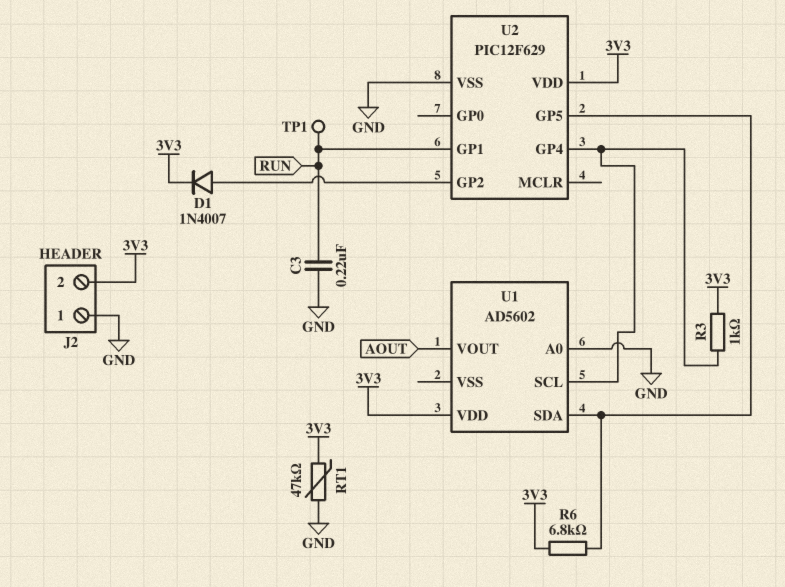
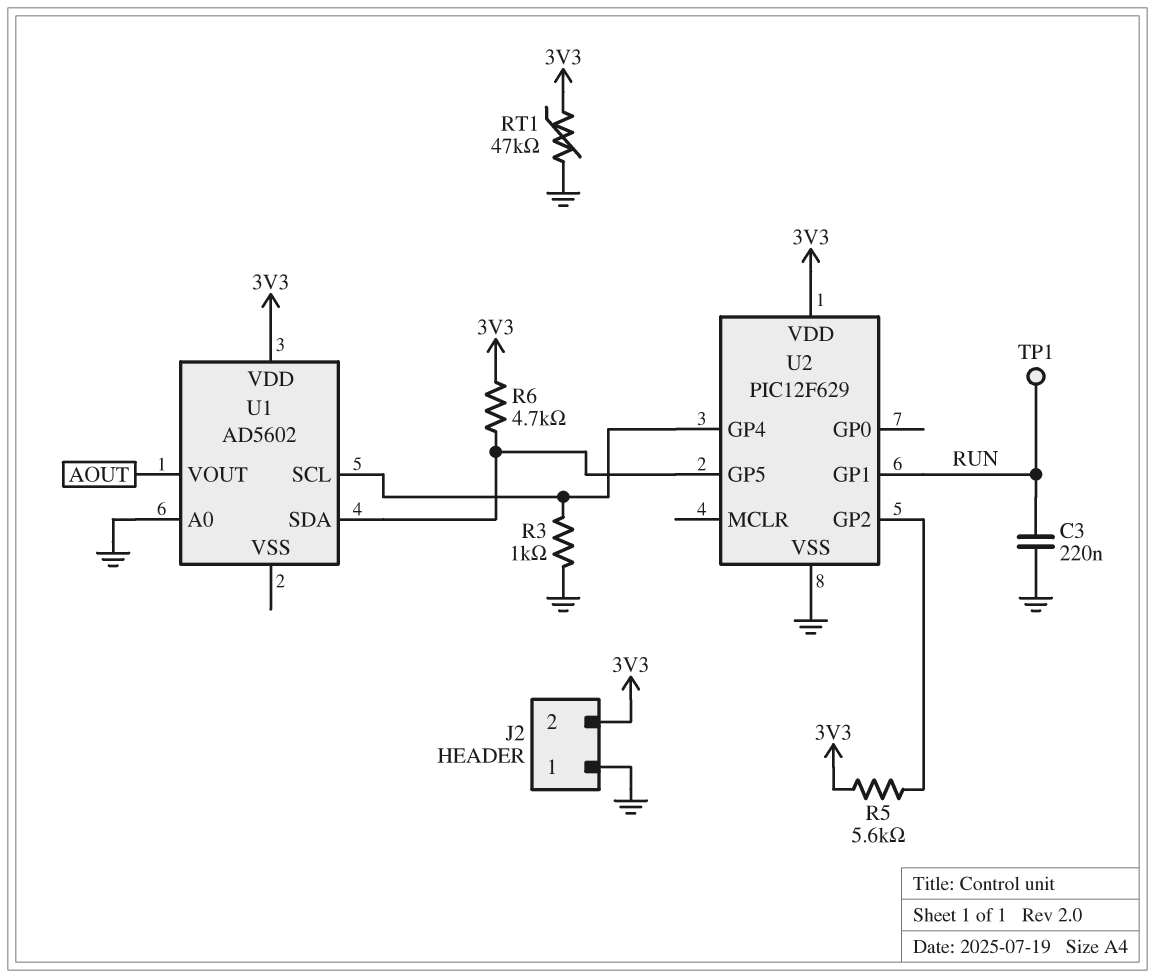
D1: diode 1N4007 (A U2/GP2, K 3V3) -> none
R3: 1k (3V3, U1/SCL) -> 1k (GND, U1/SCL)
R5: none -> 5.6k (3V3, U2/GP2)
R6: 6.8k (3V3, U1/SDA) -> 4.7k (3V3, U1/SDA)

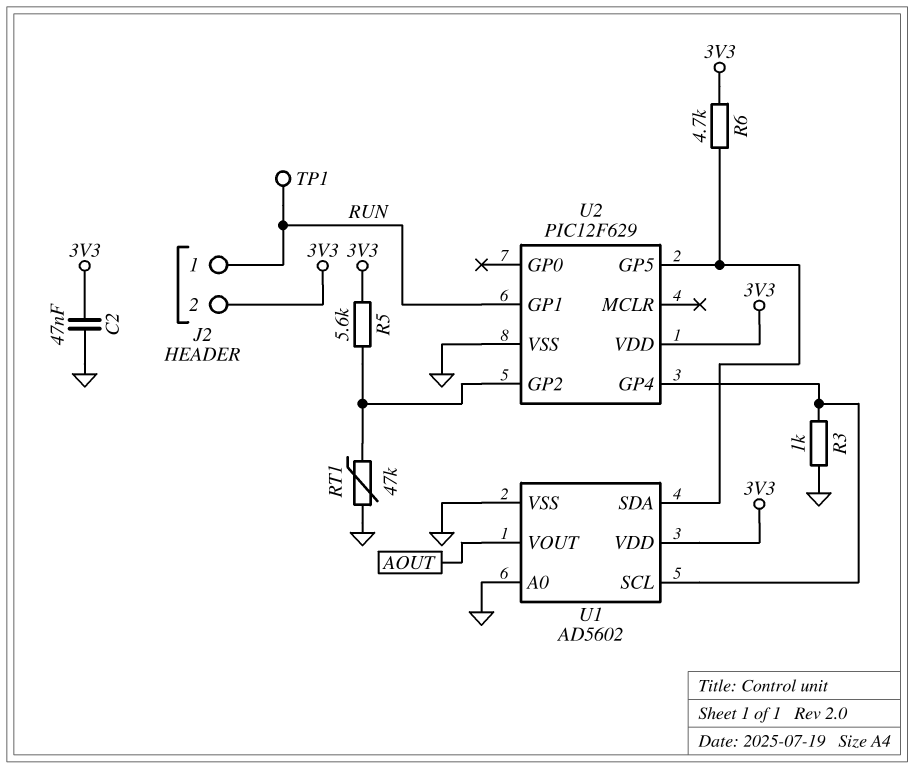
C2: none -> 47nF (3V3, GND)
C3: 220nF (GND, RUN) -> none
J2 pin 1: GND -> RUN
RT1: 47k (3V3, GND) -> 47k (GND, U2/GP2)
U1 pin VSS: none -> GND

